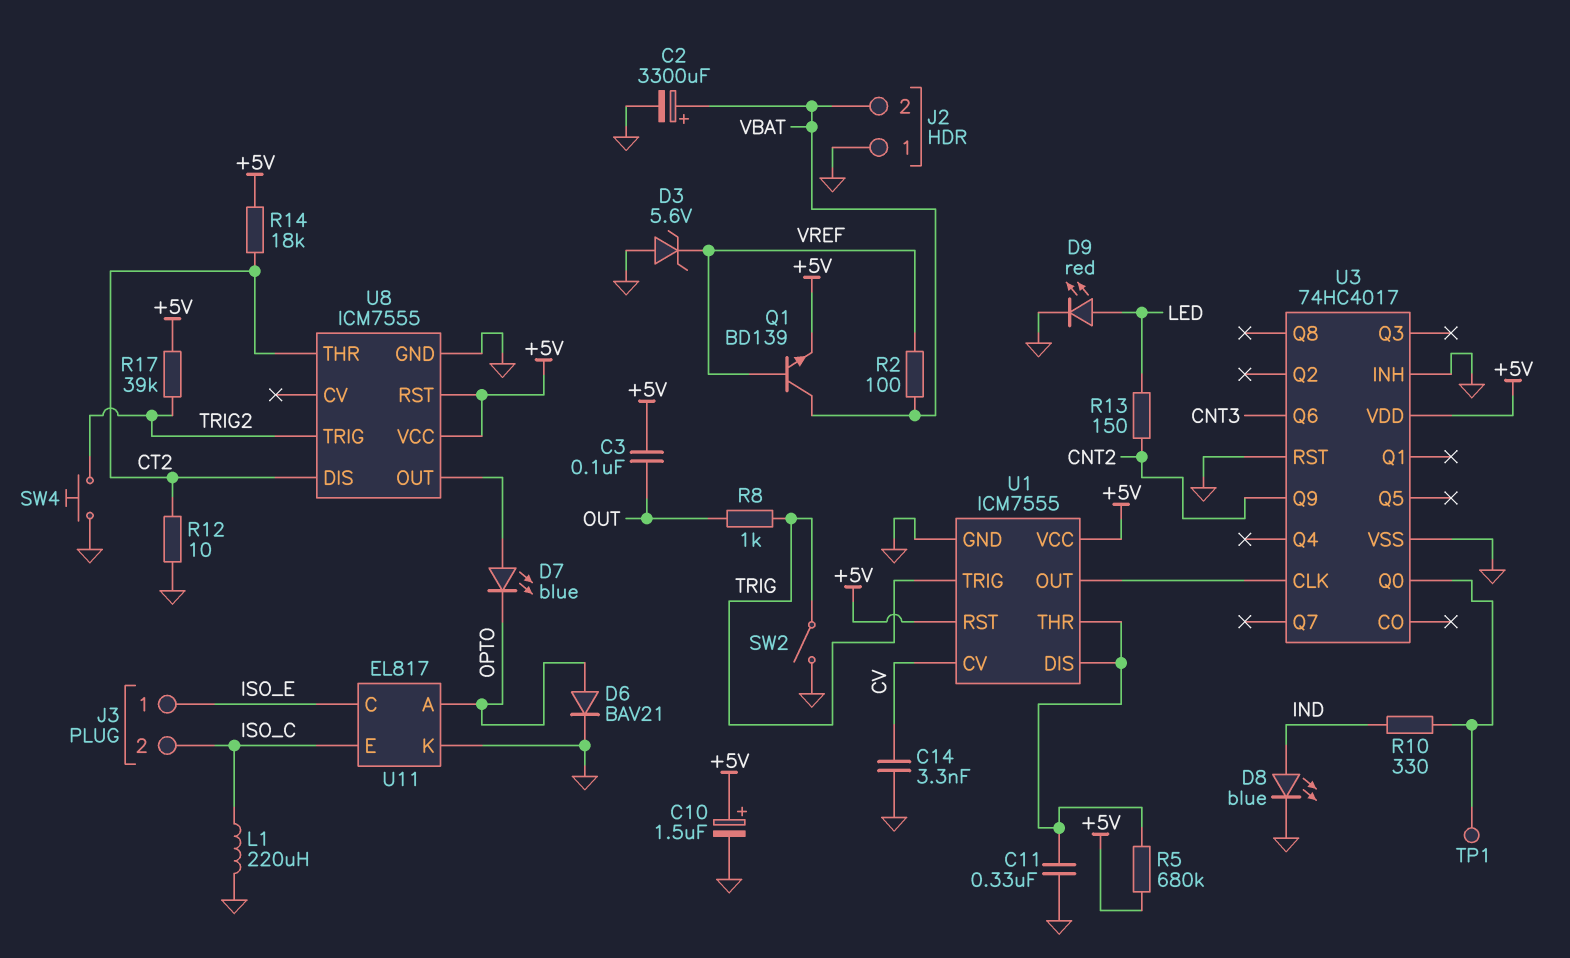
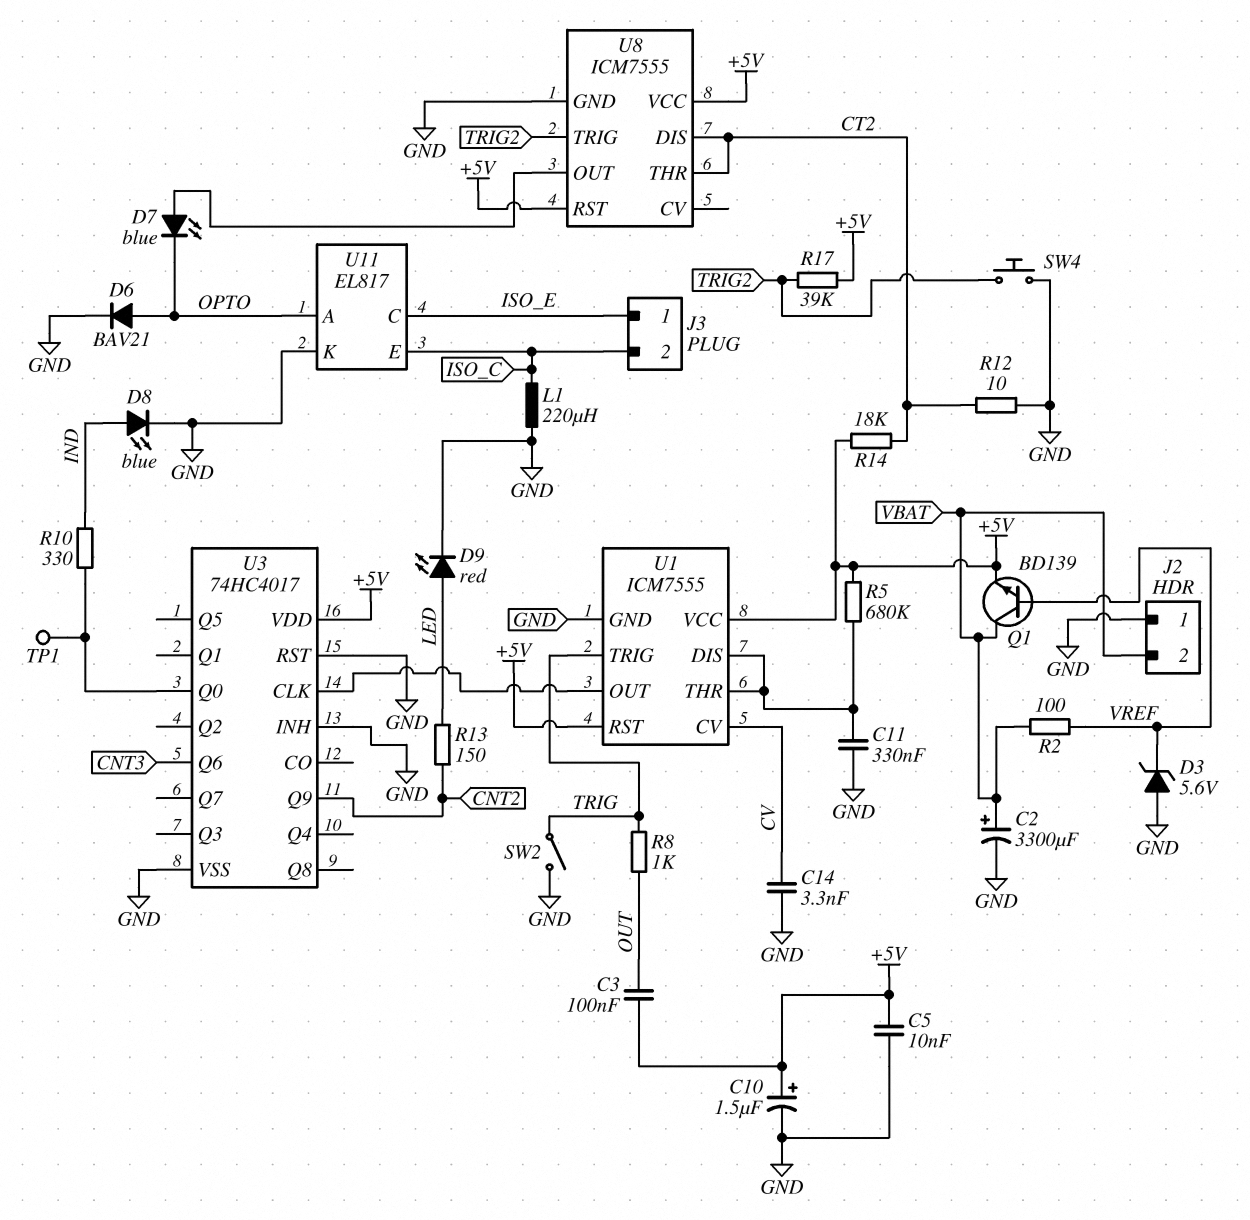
C5: none -> 10nF (+5V, GND)

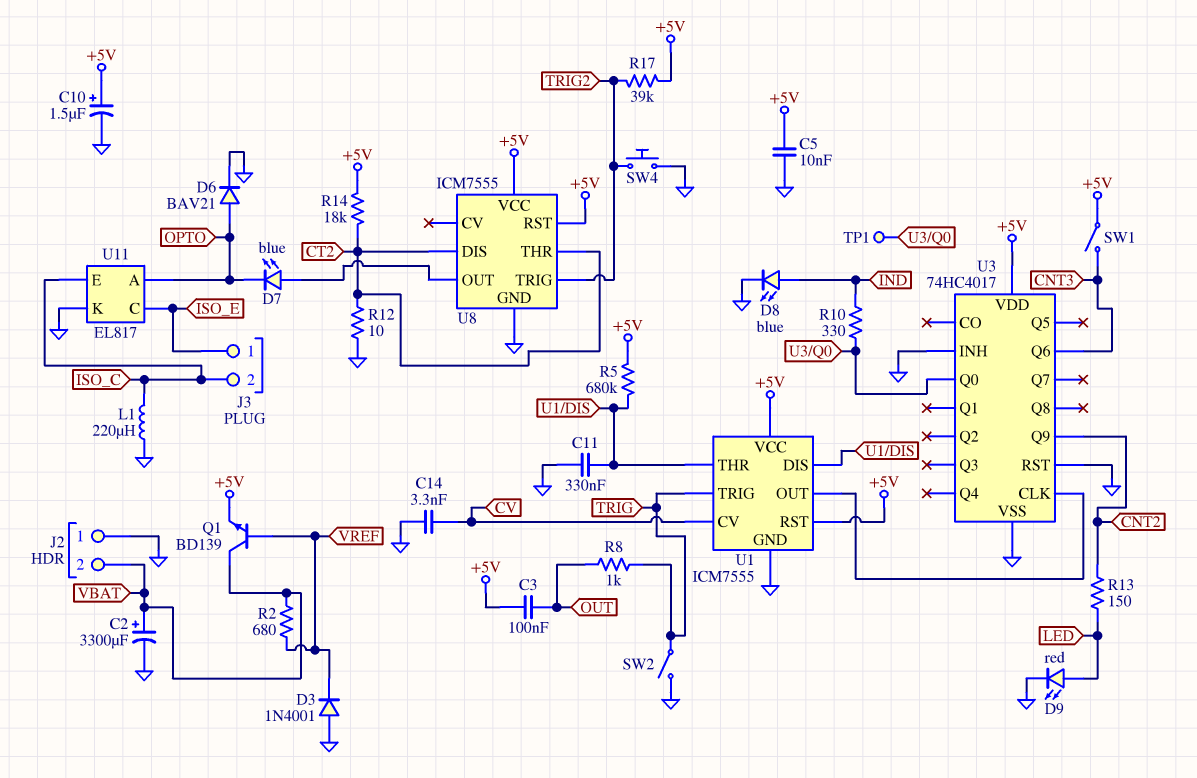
D3: zener 5.6V (A GND, K VREF) -> diode 1N4001 (A GND, K VREF)
R2: 100 (VBAT, VREF) -> 680 (VBAT, VREF)
SW1: none -> switch (+5V, CNT3)

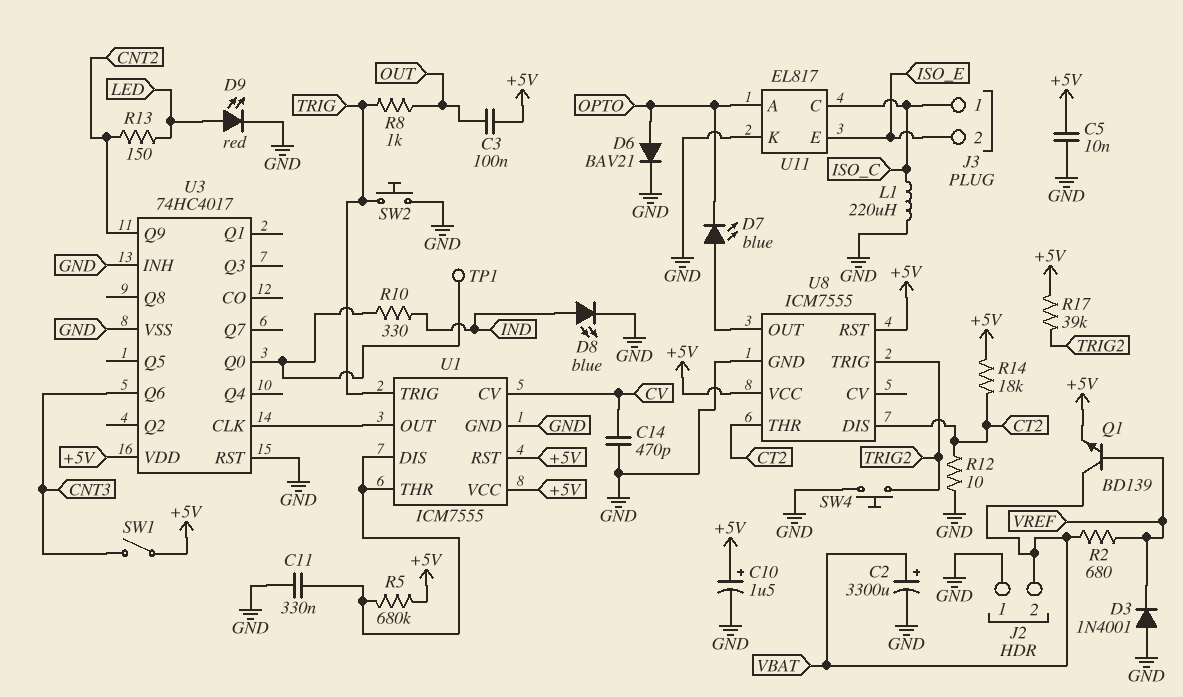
C14: 3.3nF (CV, GND) -> 470pF (CV, GND)
J3 pin 1: ISO_E -> ISO_C
J3 pin 2: ISO_C -> ISO_E
SW2: switch (GND, TRIG) -> button (GND, TRIG)
U11 pin C: ISO_E -> ISO_C
U11 pin E: ISO_C -> ISO_E

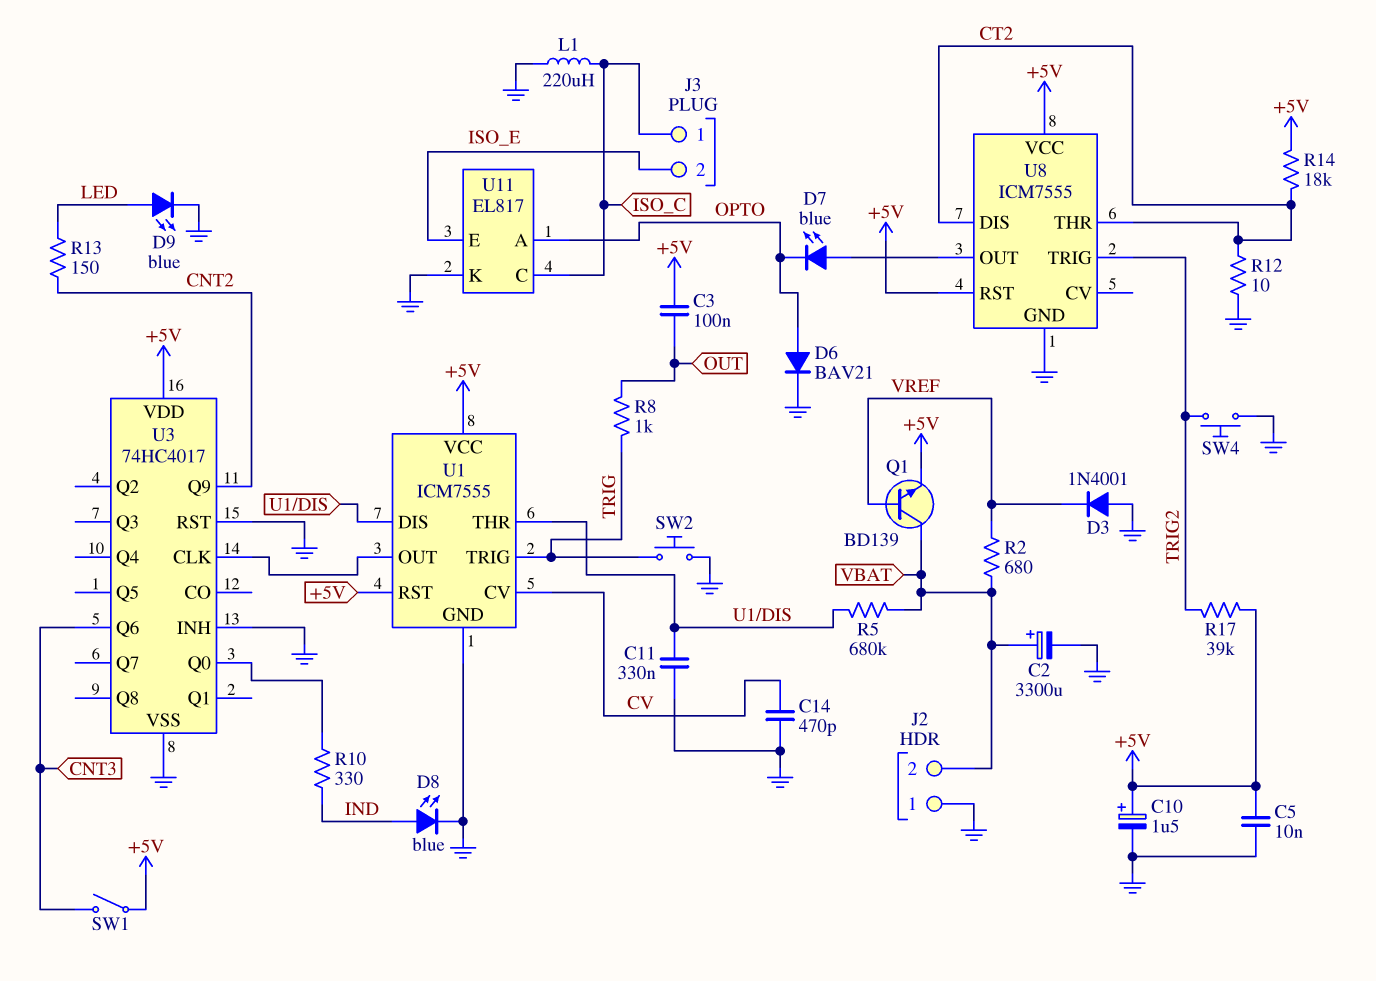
D9: LED red (A LED, K GND) -> LED blue (A LED, K GND)
R5: 680k (+5V, U1/DIS) -> 680k (U1/DIS, VBAT)
TP1: test point (U3/Q0) -> none

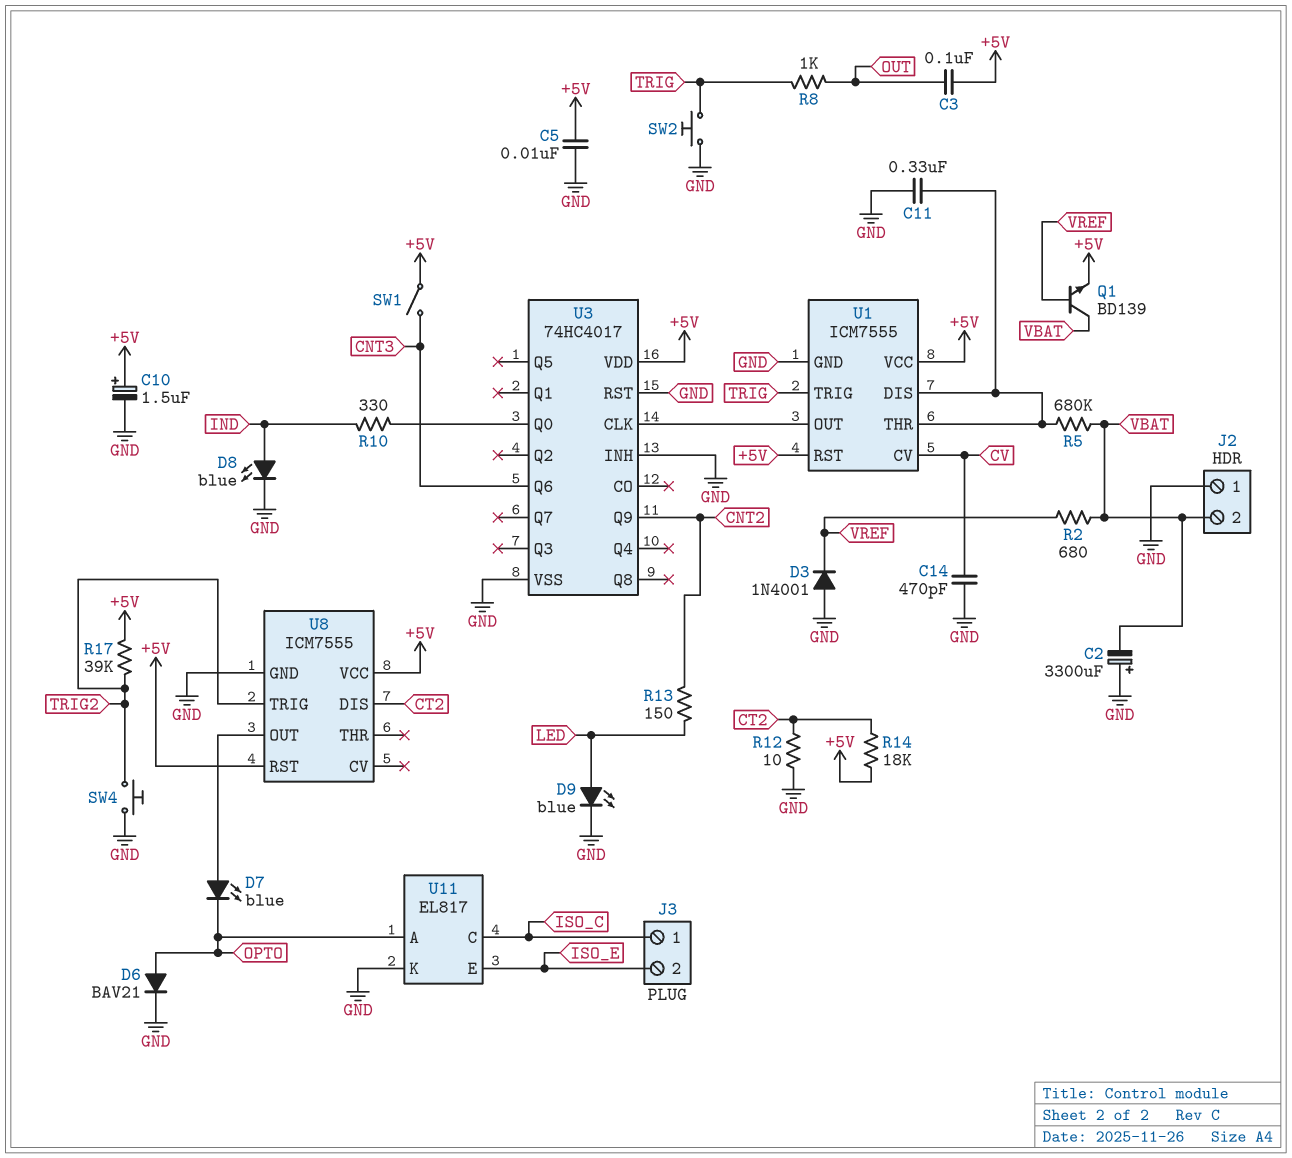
C2: 3300uF (plus VBAT, minus GND) -> 3300uF (plus GND, minus VBAT)
L1: 220uH (GND, ISO_C) -> none
U8 pin THR: CT2 -> none

